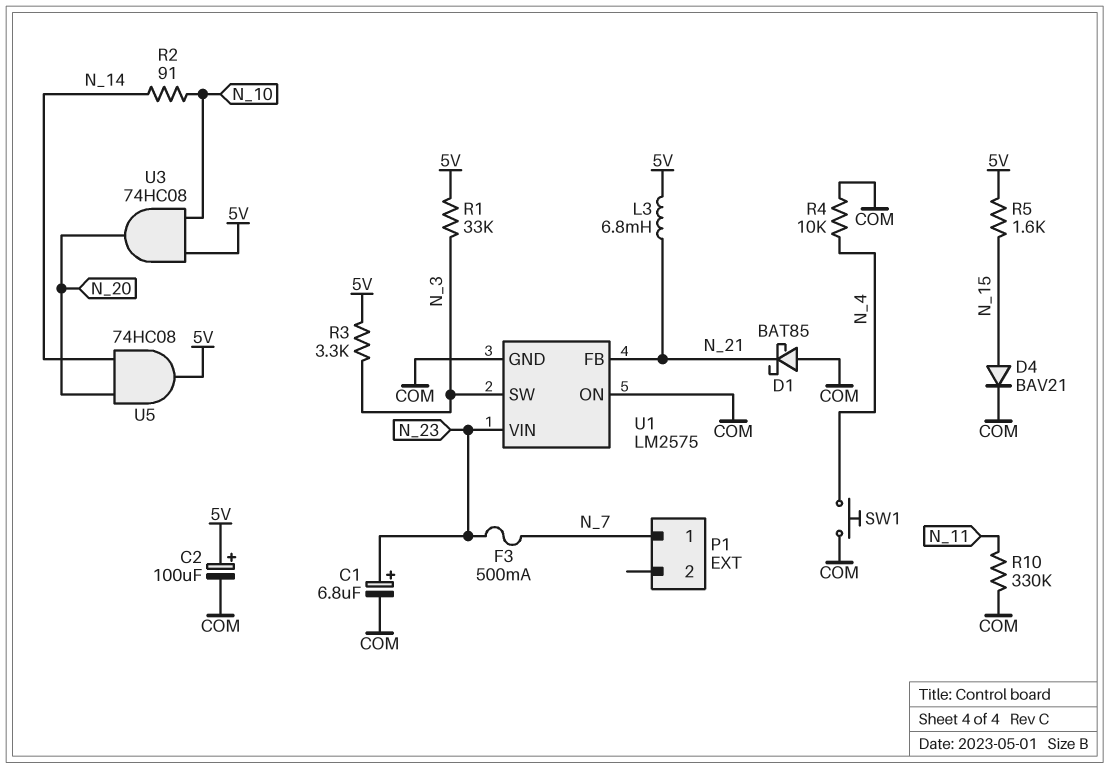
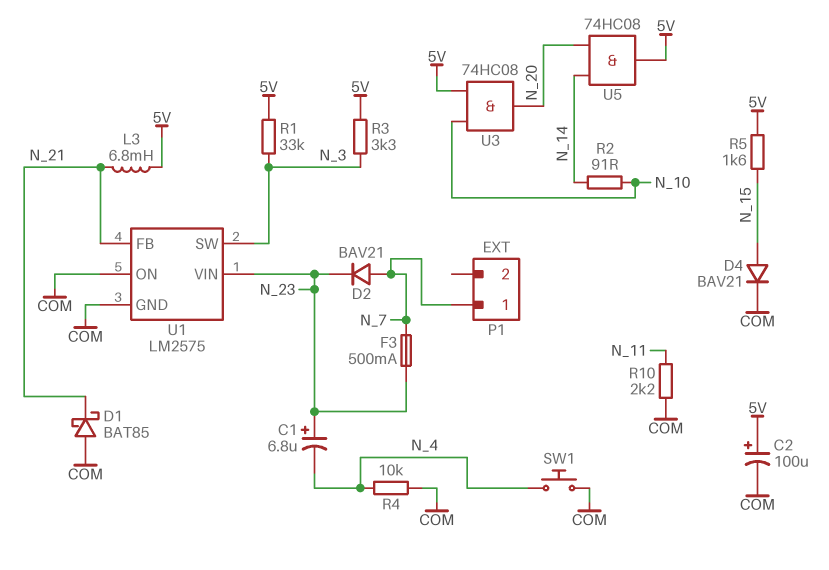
C1: 6.8uF (plus N_23, minus COM) -> 6.8uF (plus N_23, minus N_4)
D2: none -> diode BAV21 (A N_7, K N_23)
R10: 330k (COM, N_11) -> 2.2k (COM, N_11)

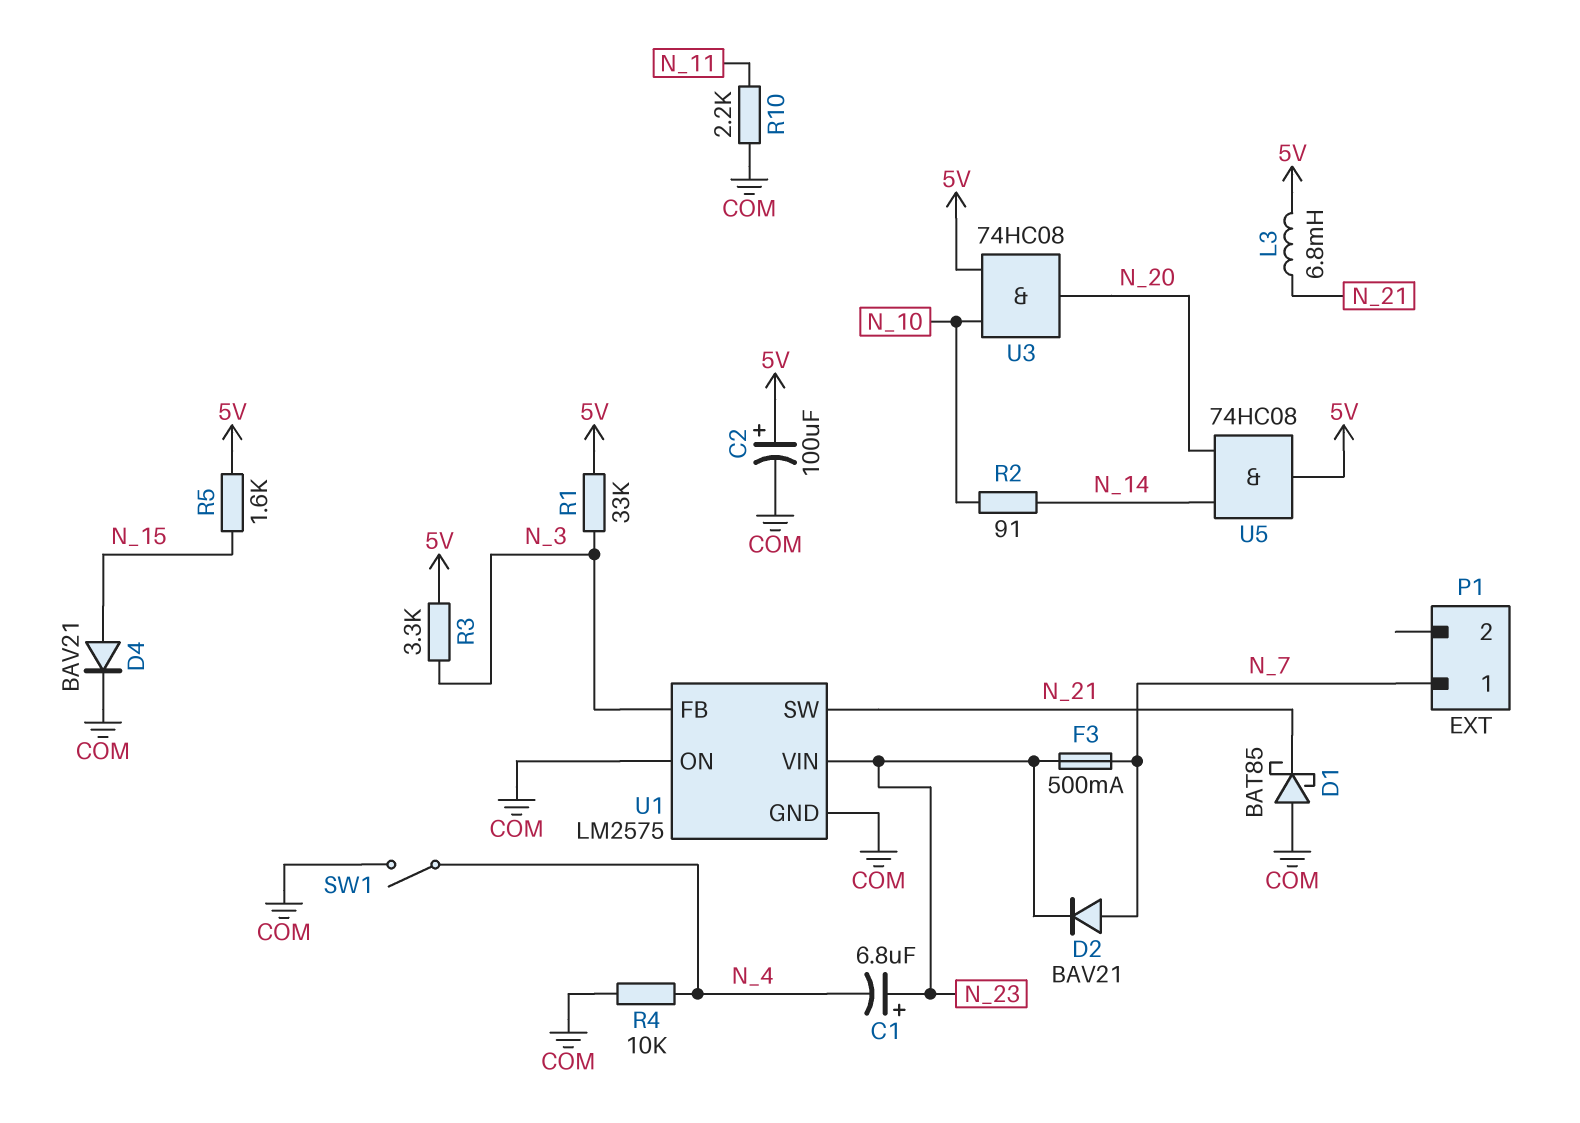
SW1: button (COM, N_4) -> switch (COM, N_4)
U1 pin FB: N_21 -> N_3
U1 pin SW: N_3 -> N_21

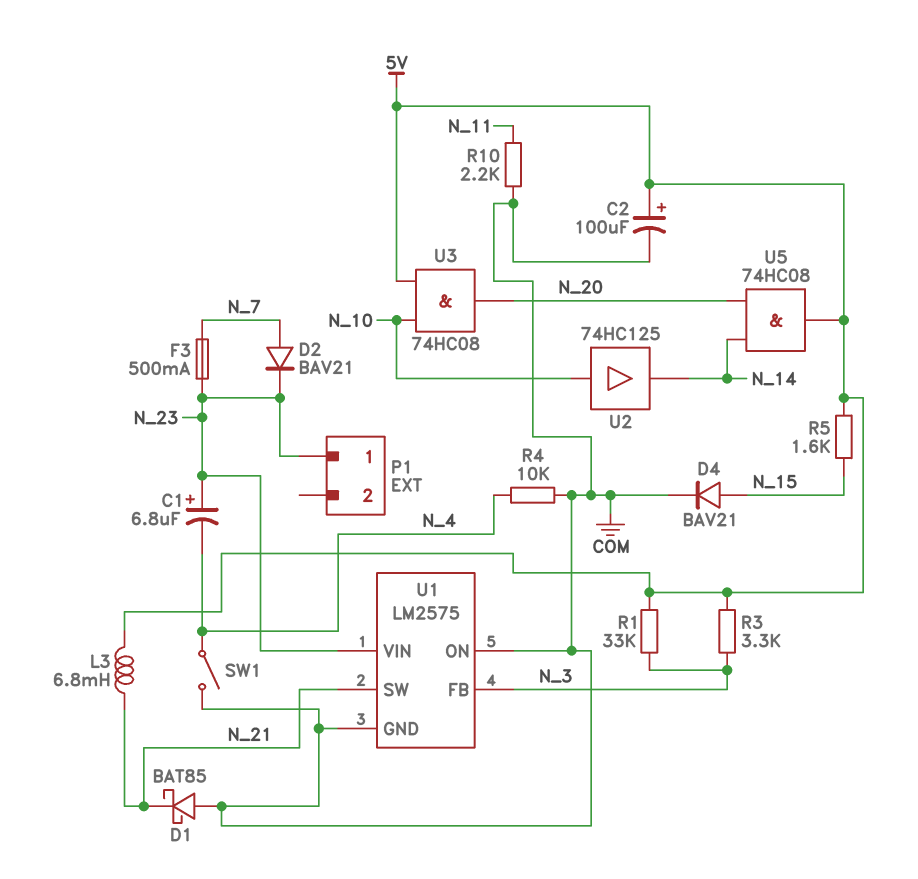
P1 pin 1: N_7 -> N_23
R2: 91 (N_10, N_14) -> none
U2: none -> buffer 74HC125 (in N_10, out N_14)

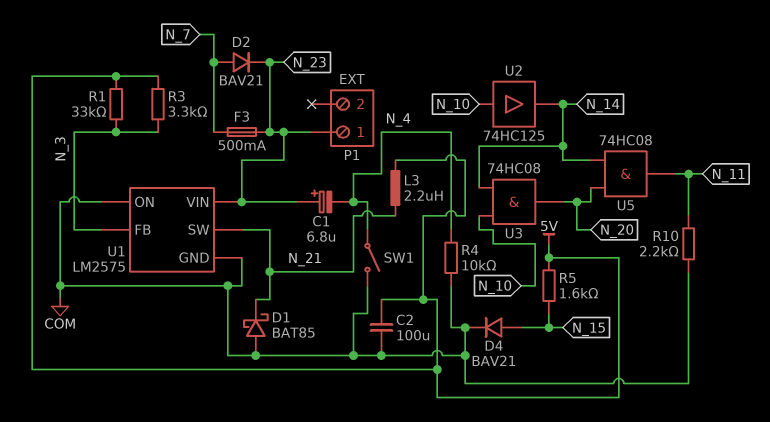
C2: 100uF (plus 5V, minus COM) -> 100uF (5V, COM)
L3: 6.8mH (5V, N_21) -> 2.2uH (5V, N_21)
U3: AND 74HC08 (in 5V, in N_10, out N_20) -> AND 74HC08 (in N_10, in N_14, out N_20)
U5: AND 74HC08 (in N_14, in N_20, out 5V) -> AND 74HC08 (in N_14, in N_20, out N_11)

